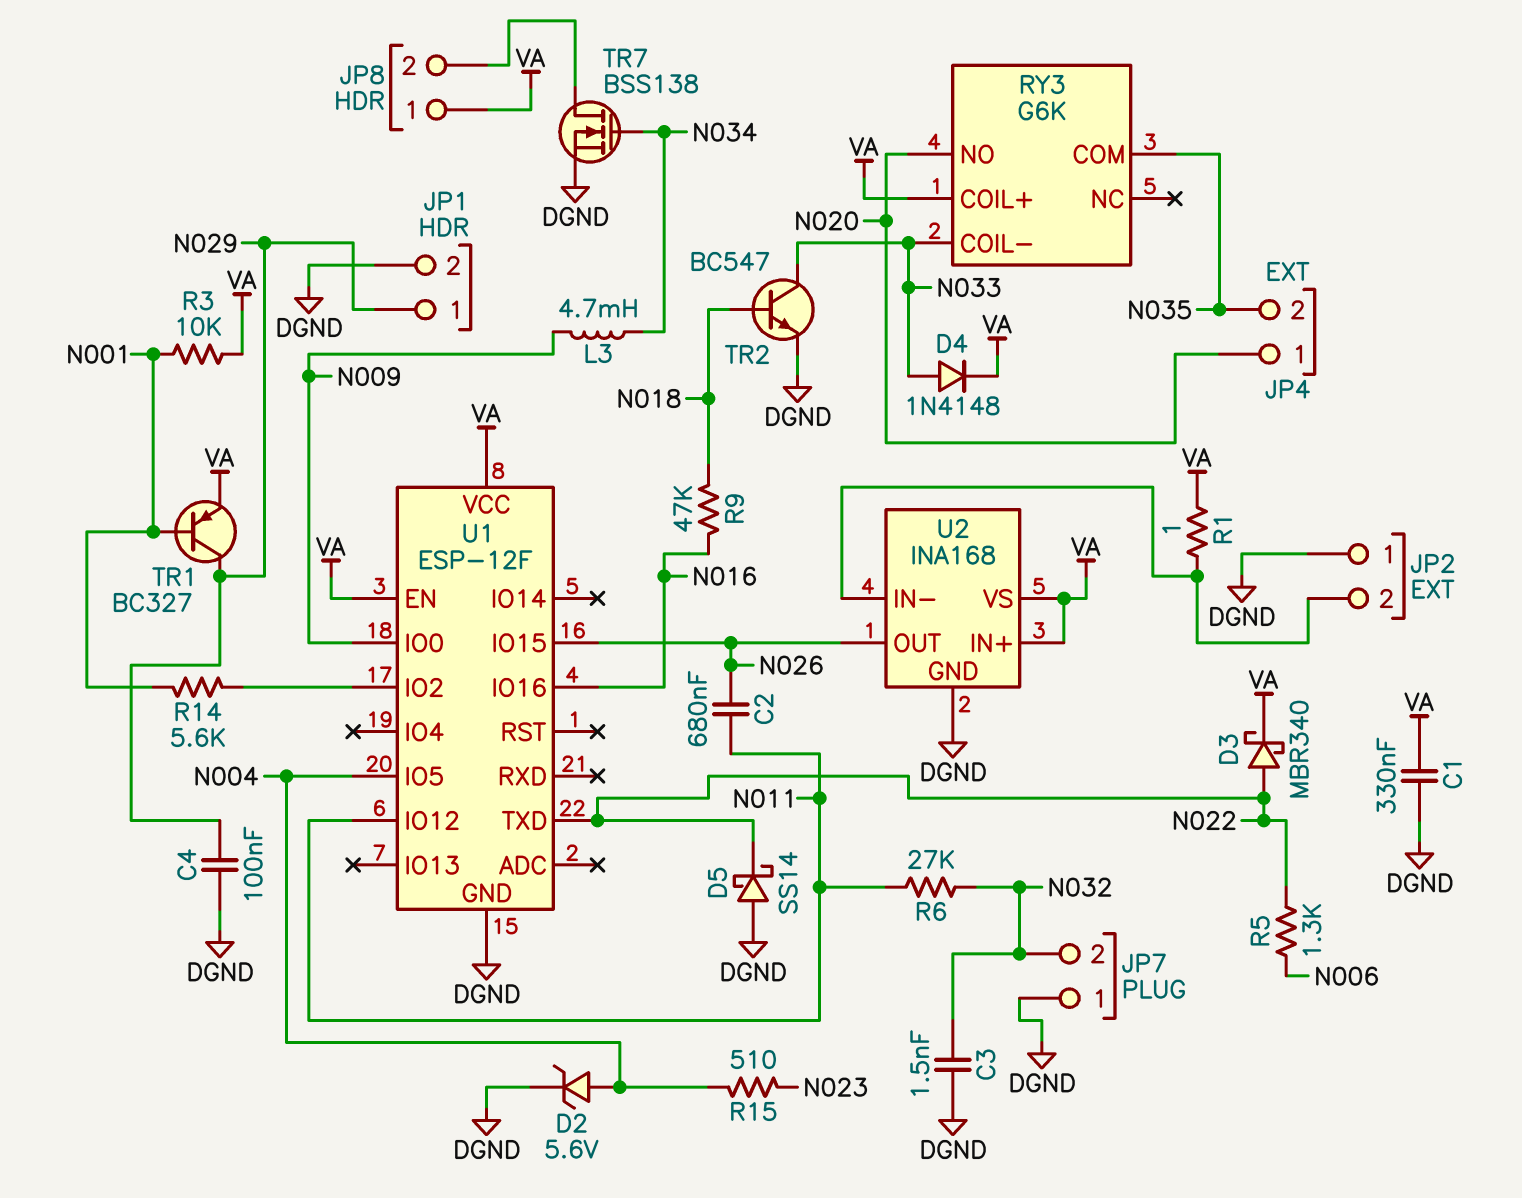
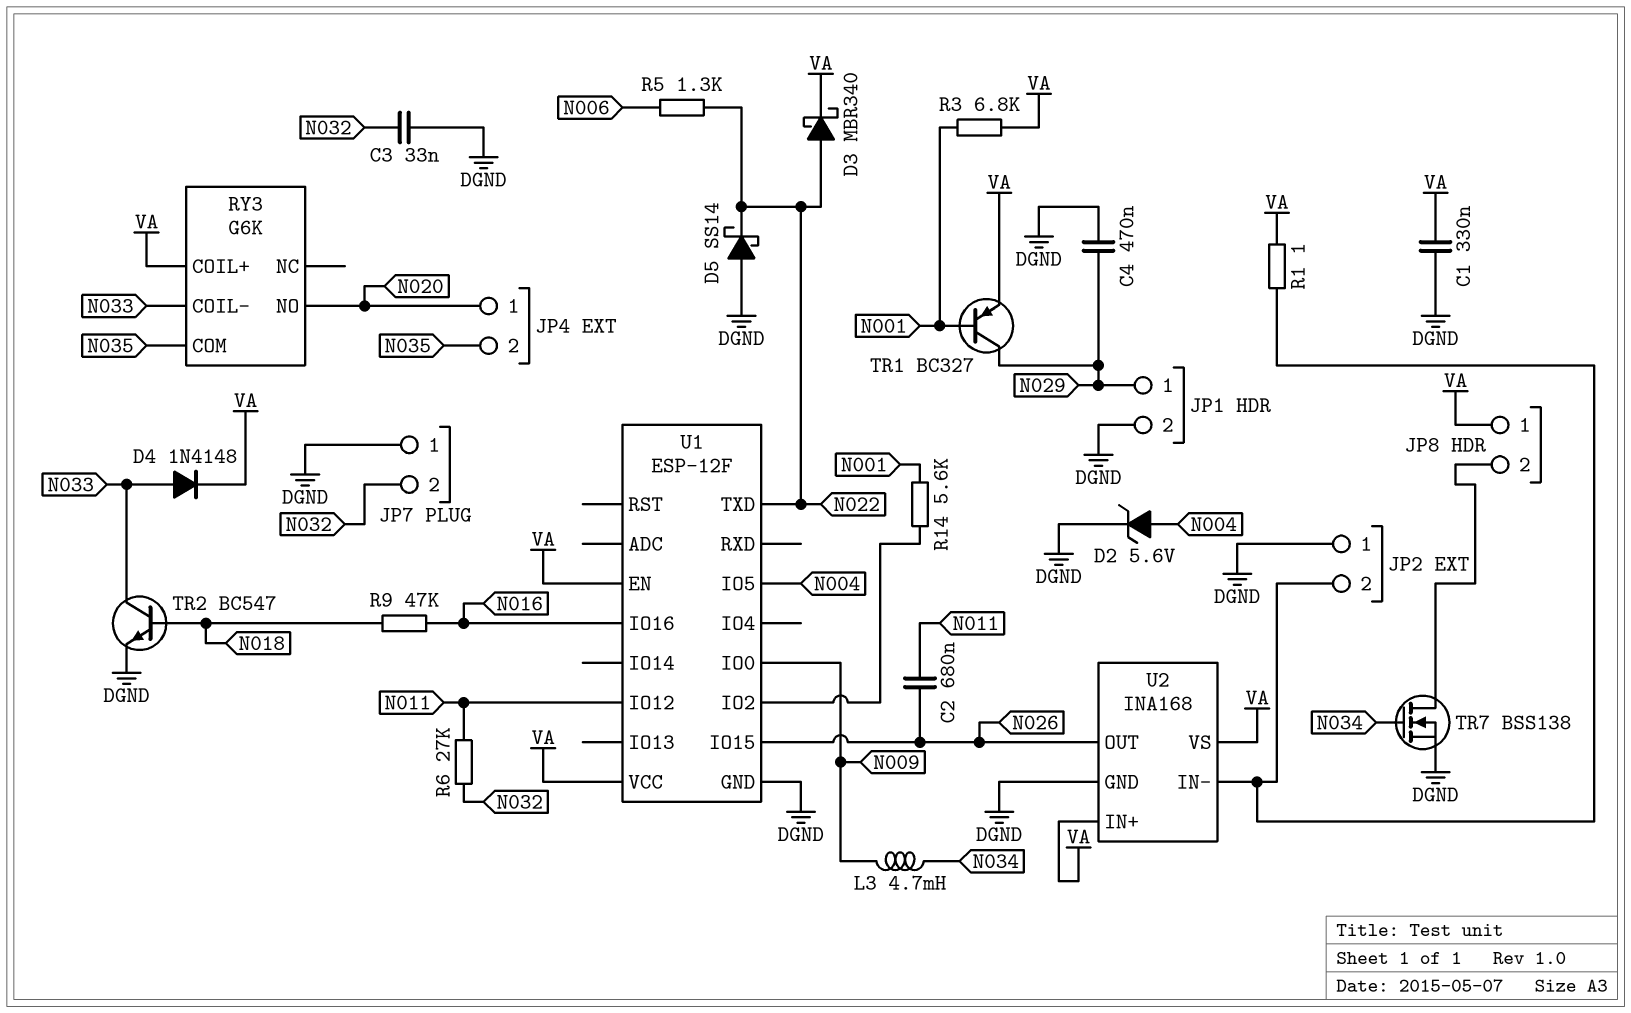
C3: 1.5nF (DGND, N032) -> 33nF (DGND, N032)
C4: 100nF (DGND, N029) -> 470nF (DGND, N029)
R3: 10k (N001, VA) -> 6.8k (N001, VA)
R15: 510 (N004, N023) -> none

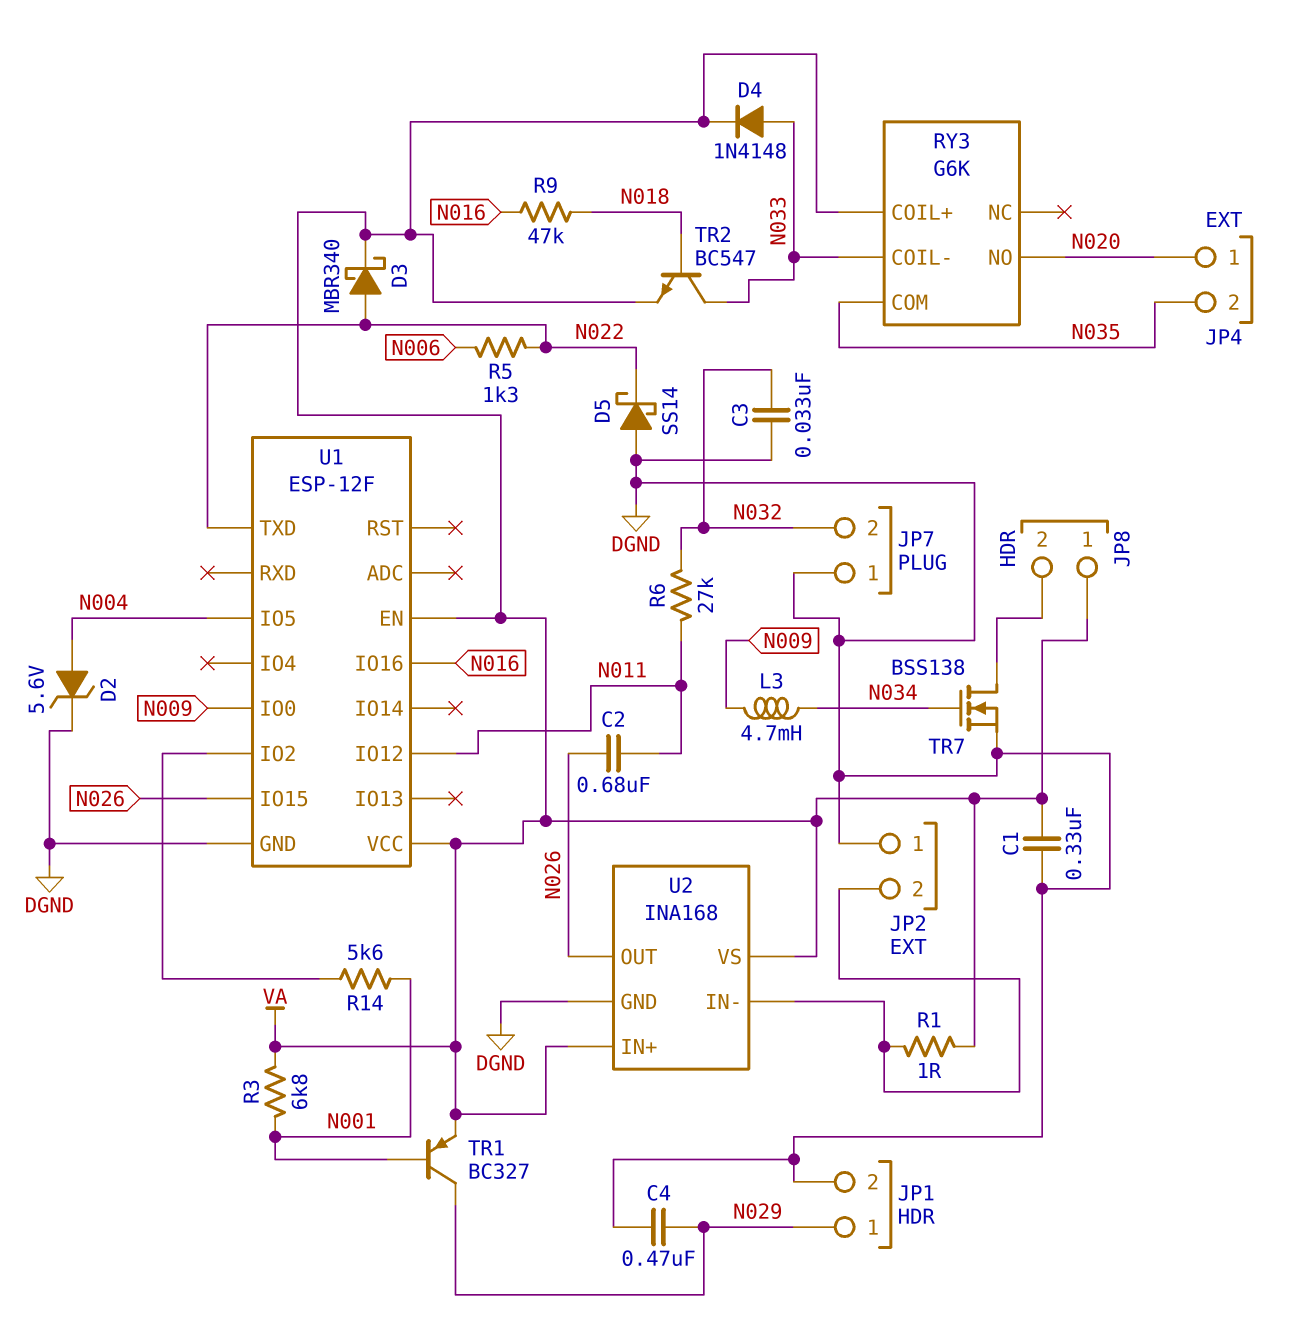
TR2: NPN BC547 (B N018, C N033, E DGND) -> NPN BC547 (B N018, C N033, E VA)

